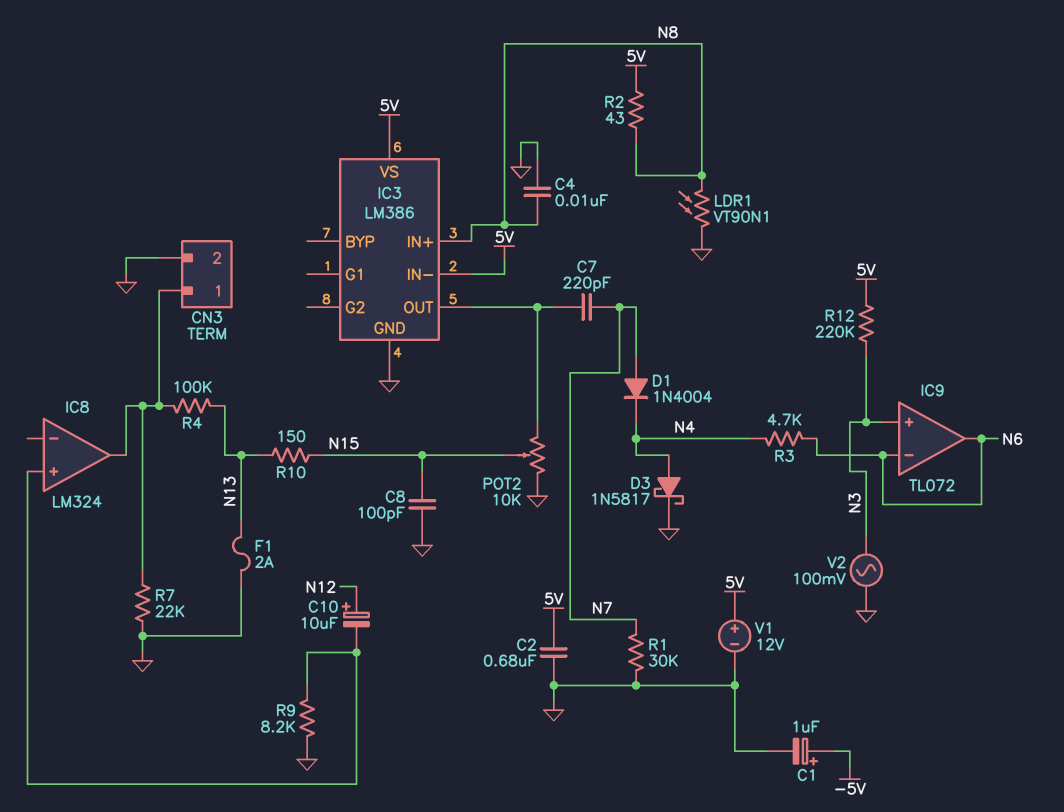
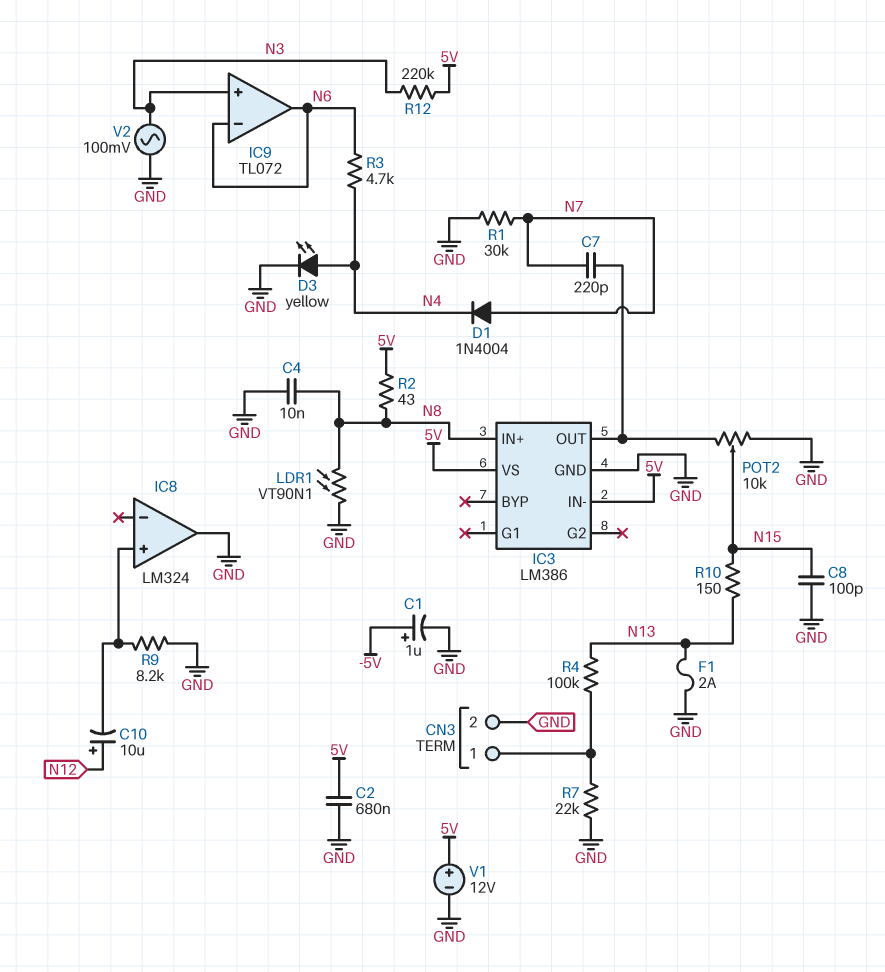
D3: schottky 1N5817 (A N4, K GND) -> LED yellow (A N4, K GND)
IC8 pin out: CN3/1 -> GND

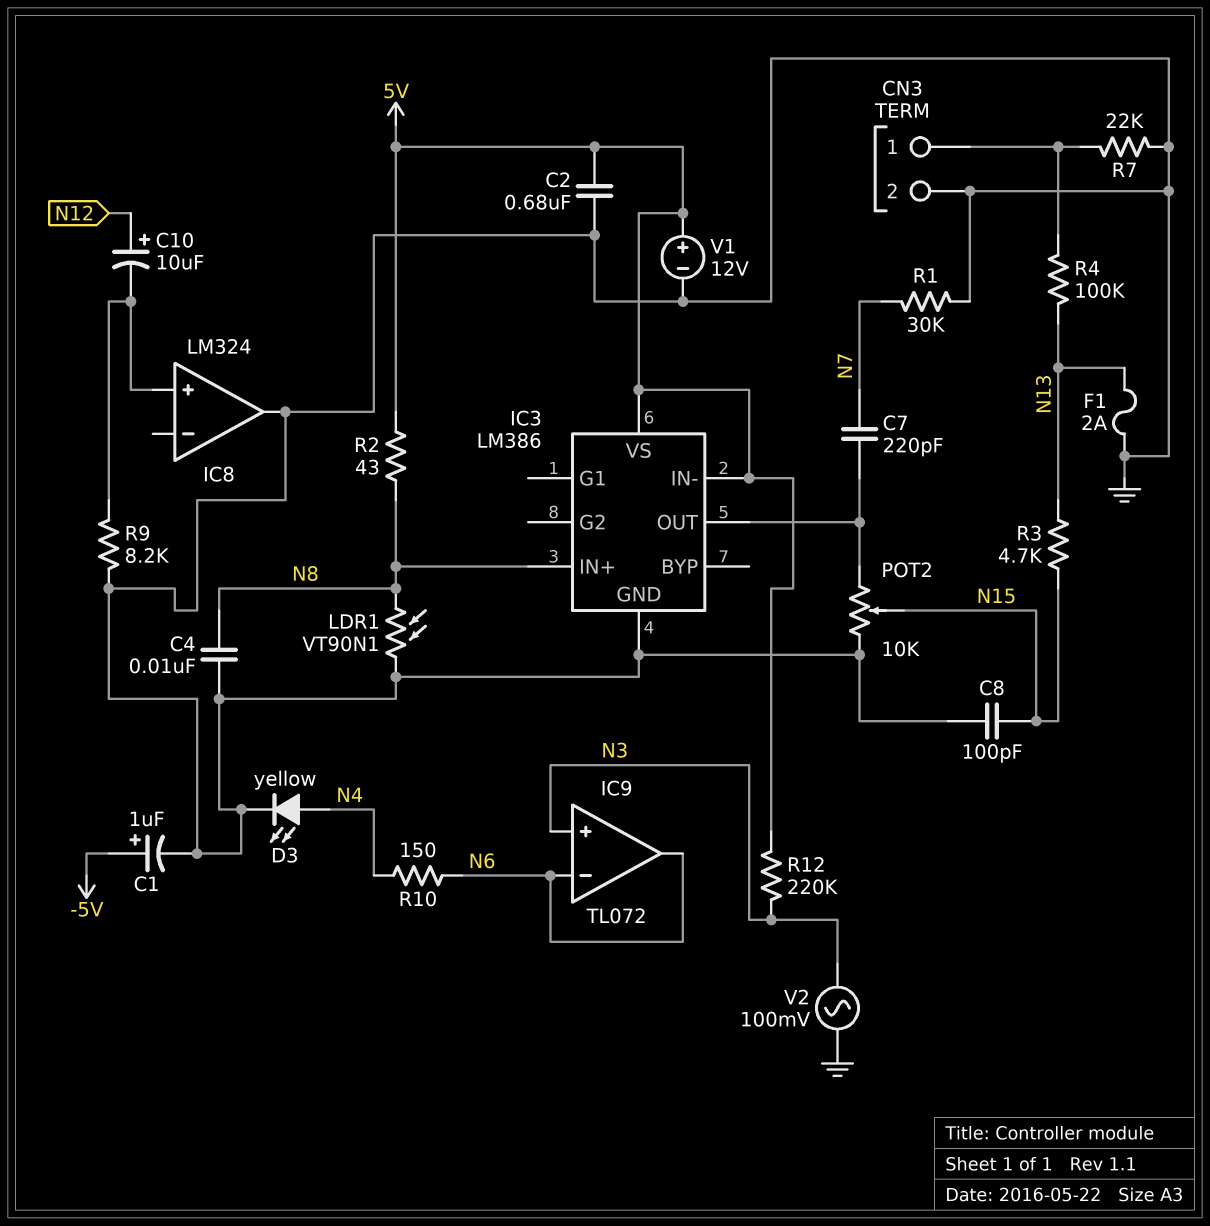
D1: diode 1N4004 (A N7, K N4) -> none
R3: 4.7k (N4, N6) -> 4.7k (N13, N15)
R10: 150 (N13, N15) -> 150 (N4, N6)

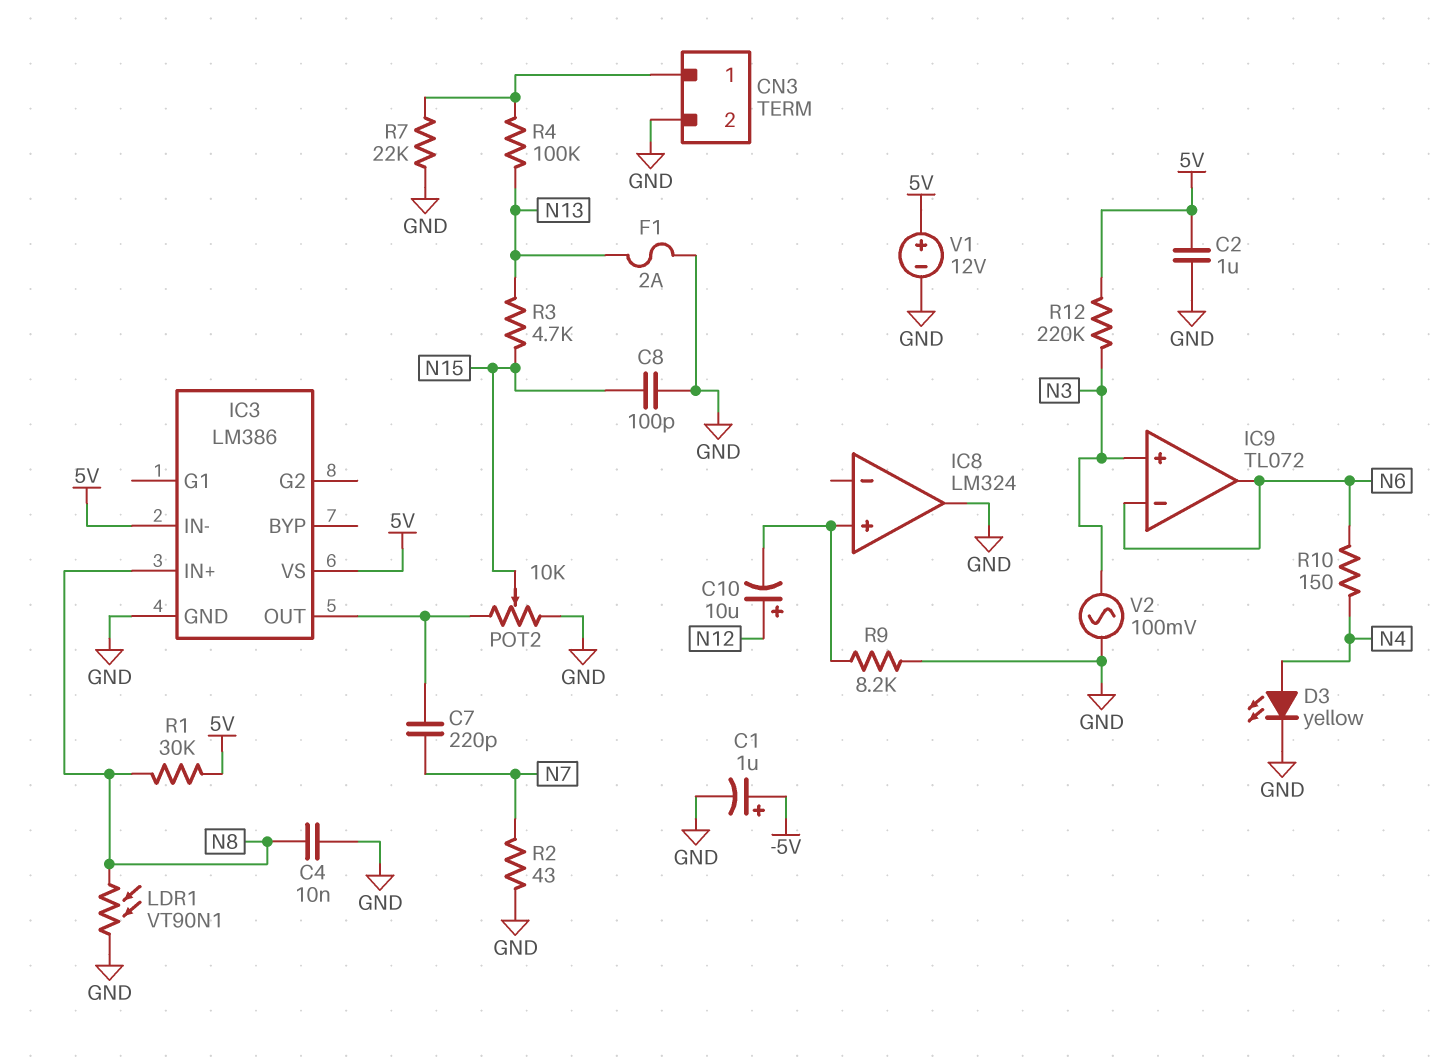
C2: 680nF (5V, GND) -> 1uF (5V, GND)
R1: 30k (GND, N7) -> 30k (5V, N8)
R2: 43 (5V, N8) -> 43 (GND, N7)

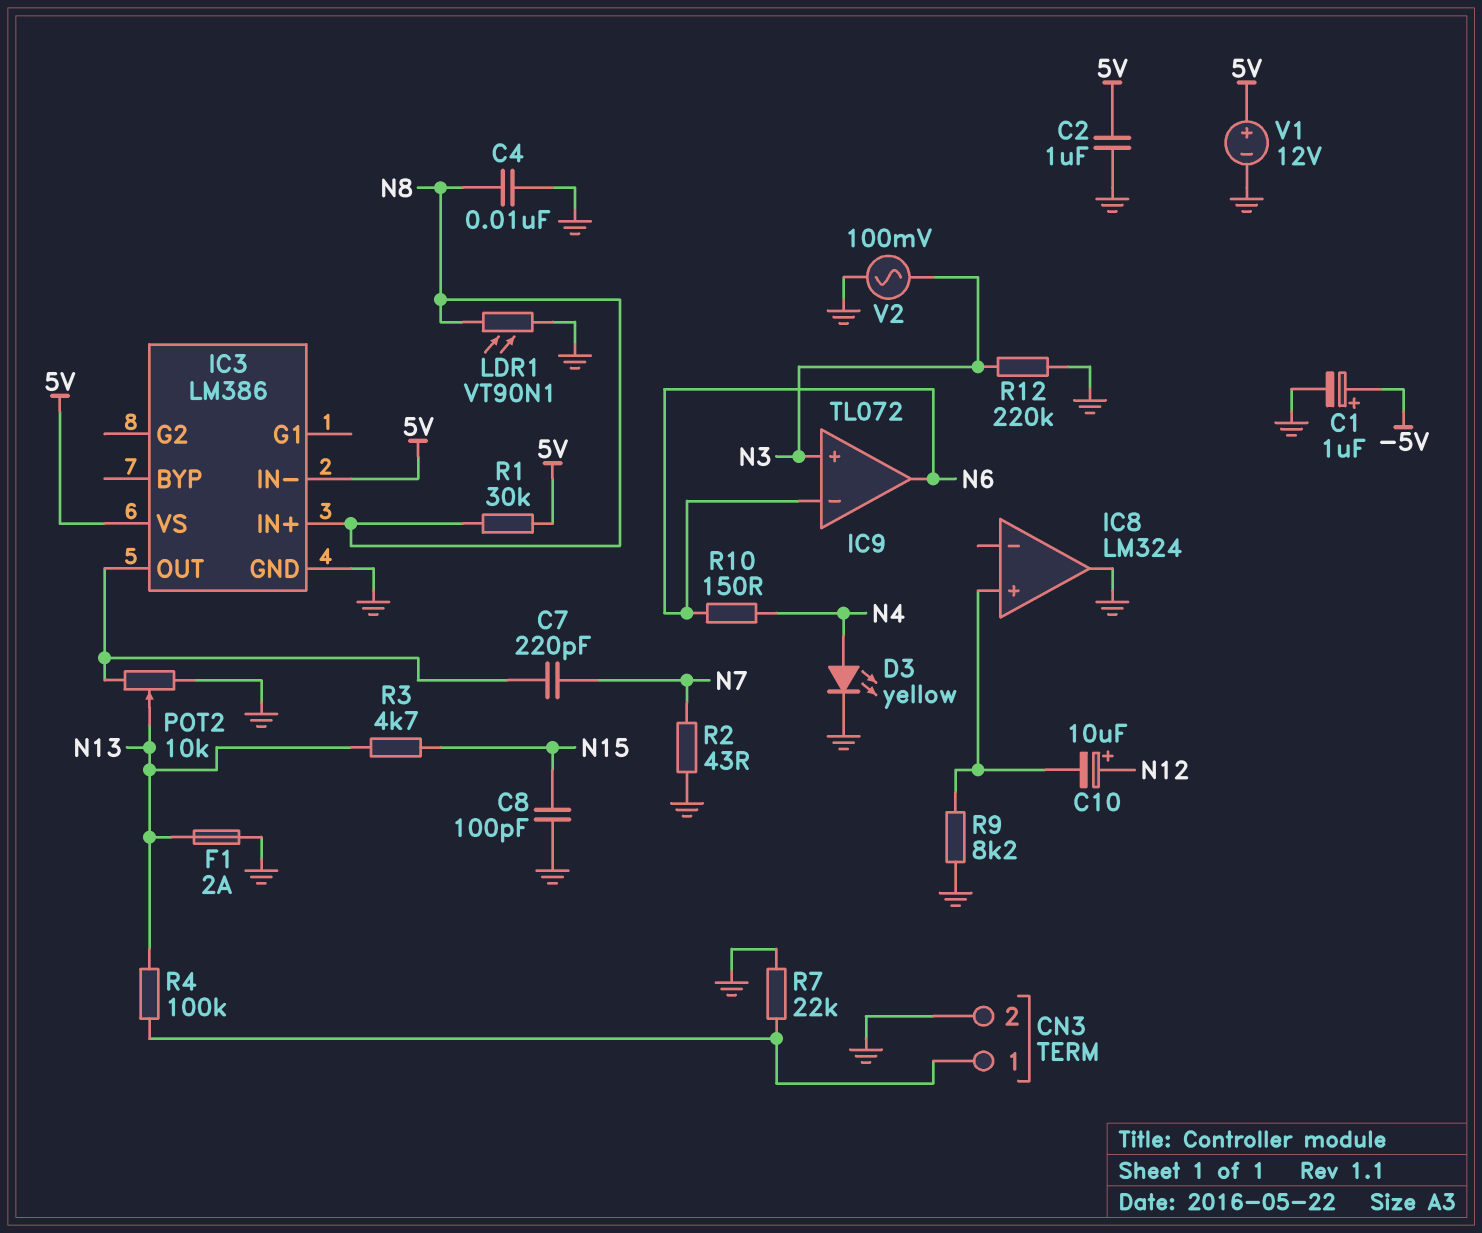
POT2: 10k (GND, IC3/OUT, wiper N15) -> 10k (GND, IC3/OUT, wiper N13)
R12: 220k (5V, N3) -> 220k (GND, N3)

